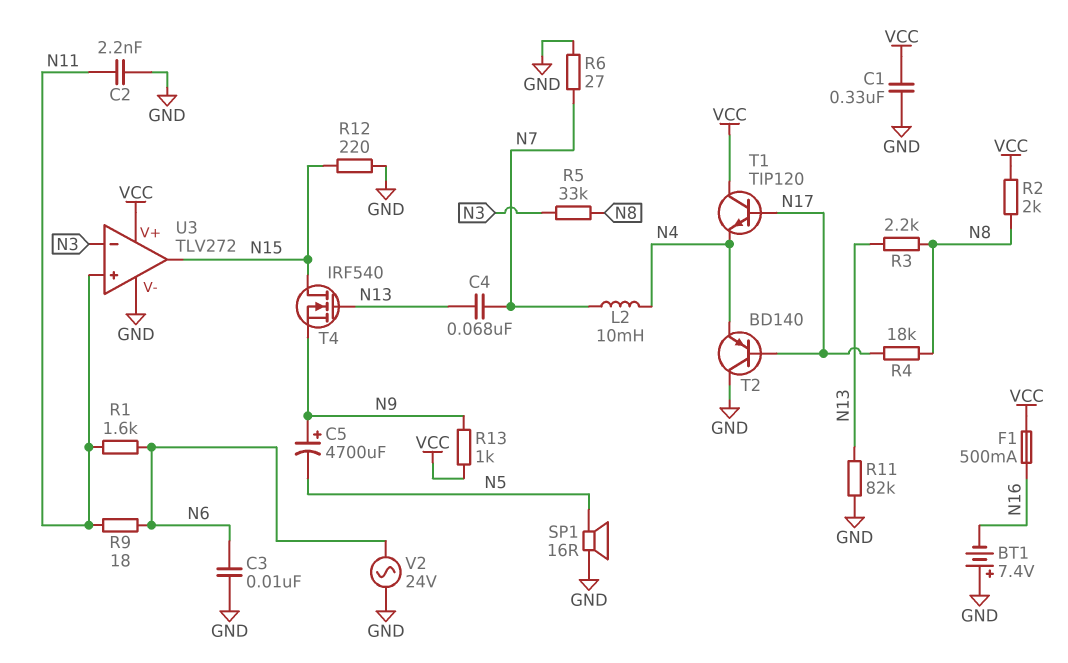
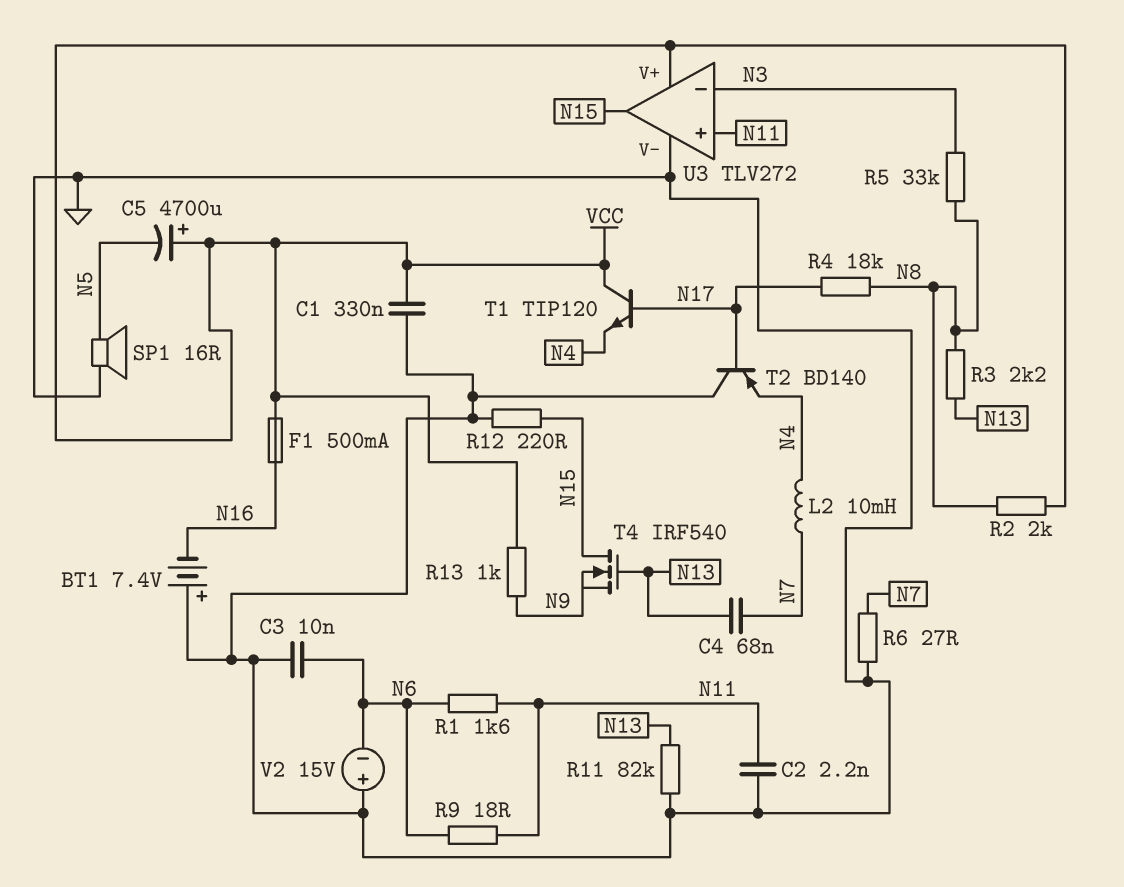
C5: 4700uF (plus N9, minus N5) -> 4700uF (plus VCC, minus N5)
V2: AC 24V (GND, N6) -> 15V (plus GND, minus N6)

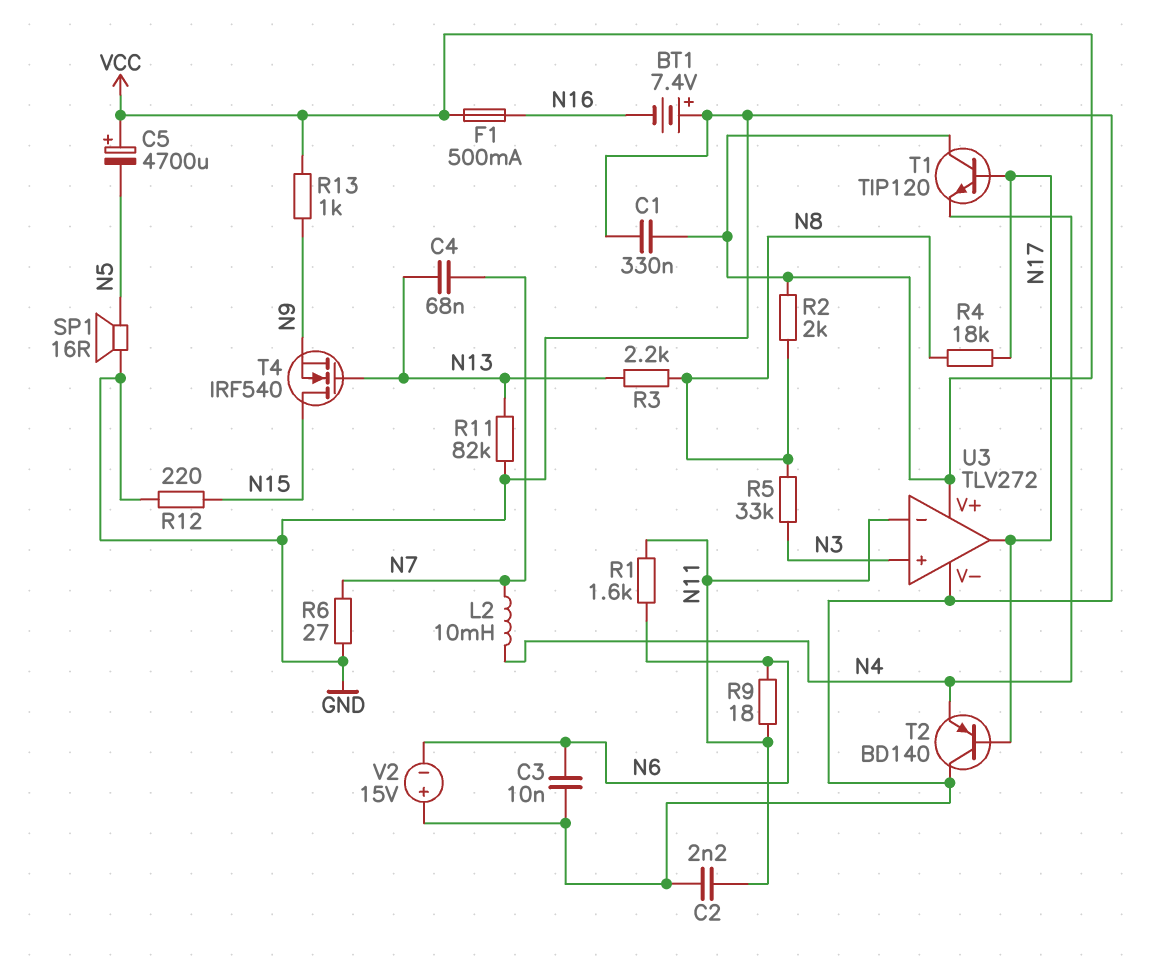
U3 pin in+: N11 -> N3
U3 pin in-: N3 -> N11
U3 pin out: N15 -> N17

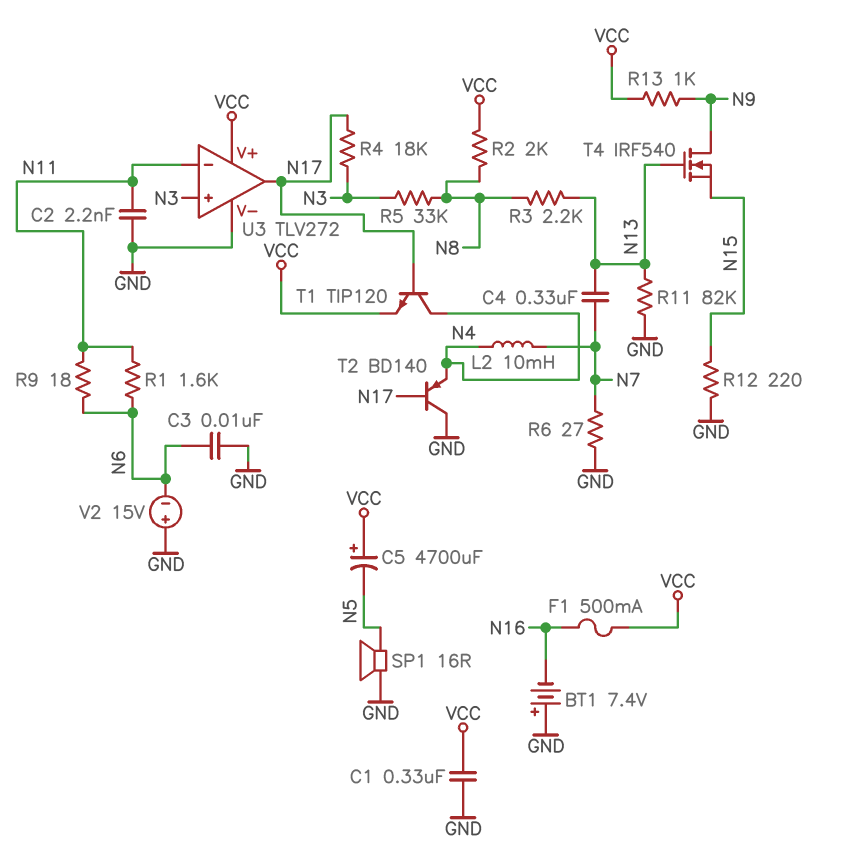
C4: 68nF (N7, N13) -> 330nF (N7, N13)
R4: 18k (N8, N17) -> 18k (N3, N17)
T1: NPN TIP120 (B N17, C VCC, E N4) -> NPN TIP120 (B N17, C N4, E VCC)
T4: NMOS IRF540 (G N13, D N15, S N9) -> NMOS IRF540 (G N13, D N9, S N15)

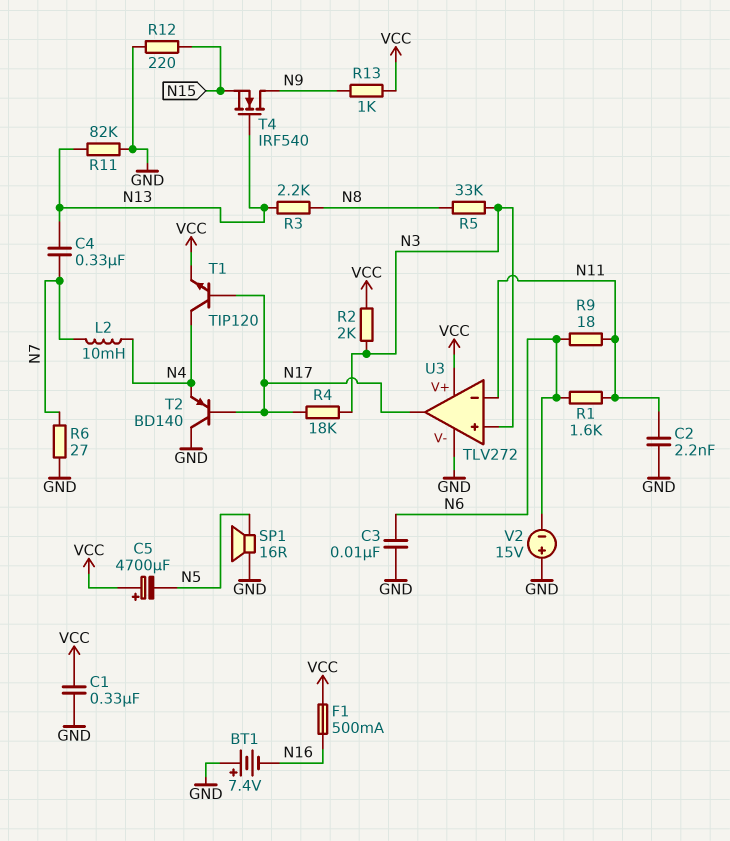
R2: 2k (N8, VCC) -> 2k (N3, VCC)

